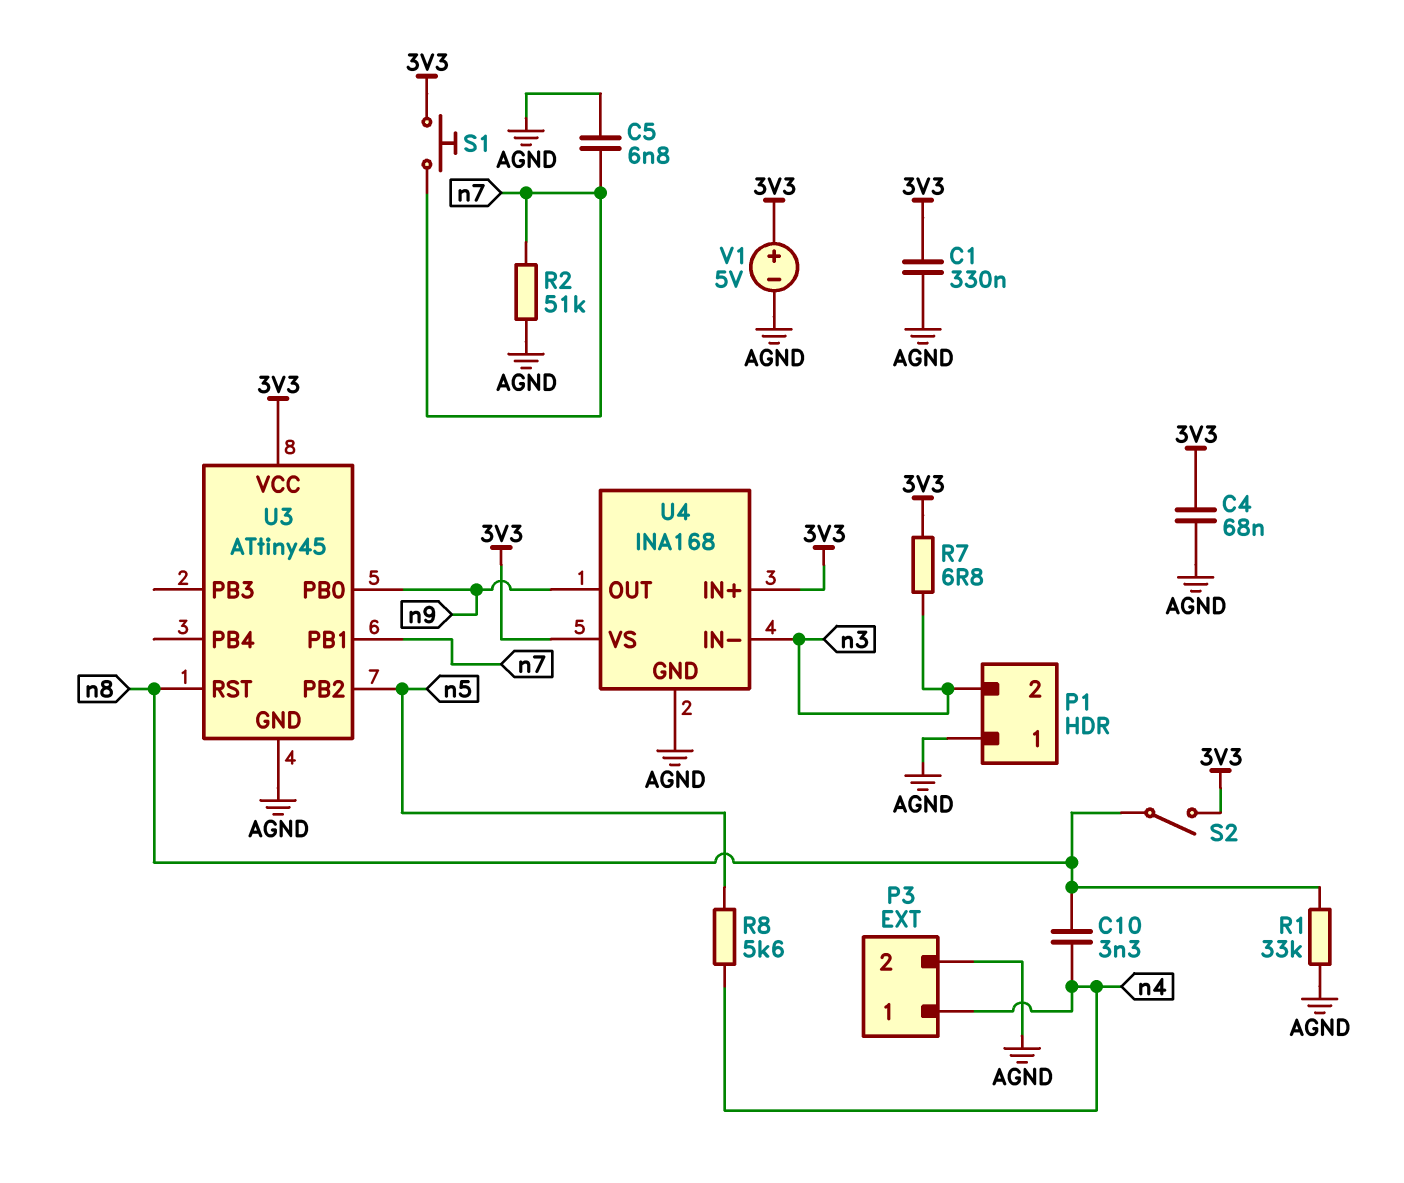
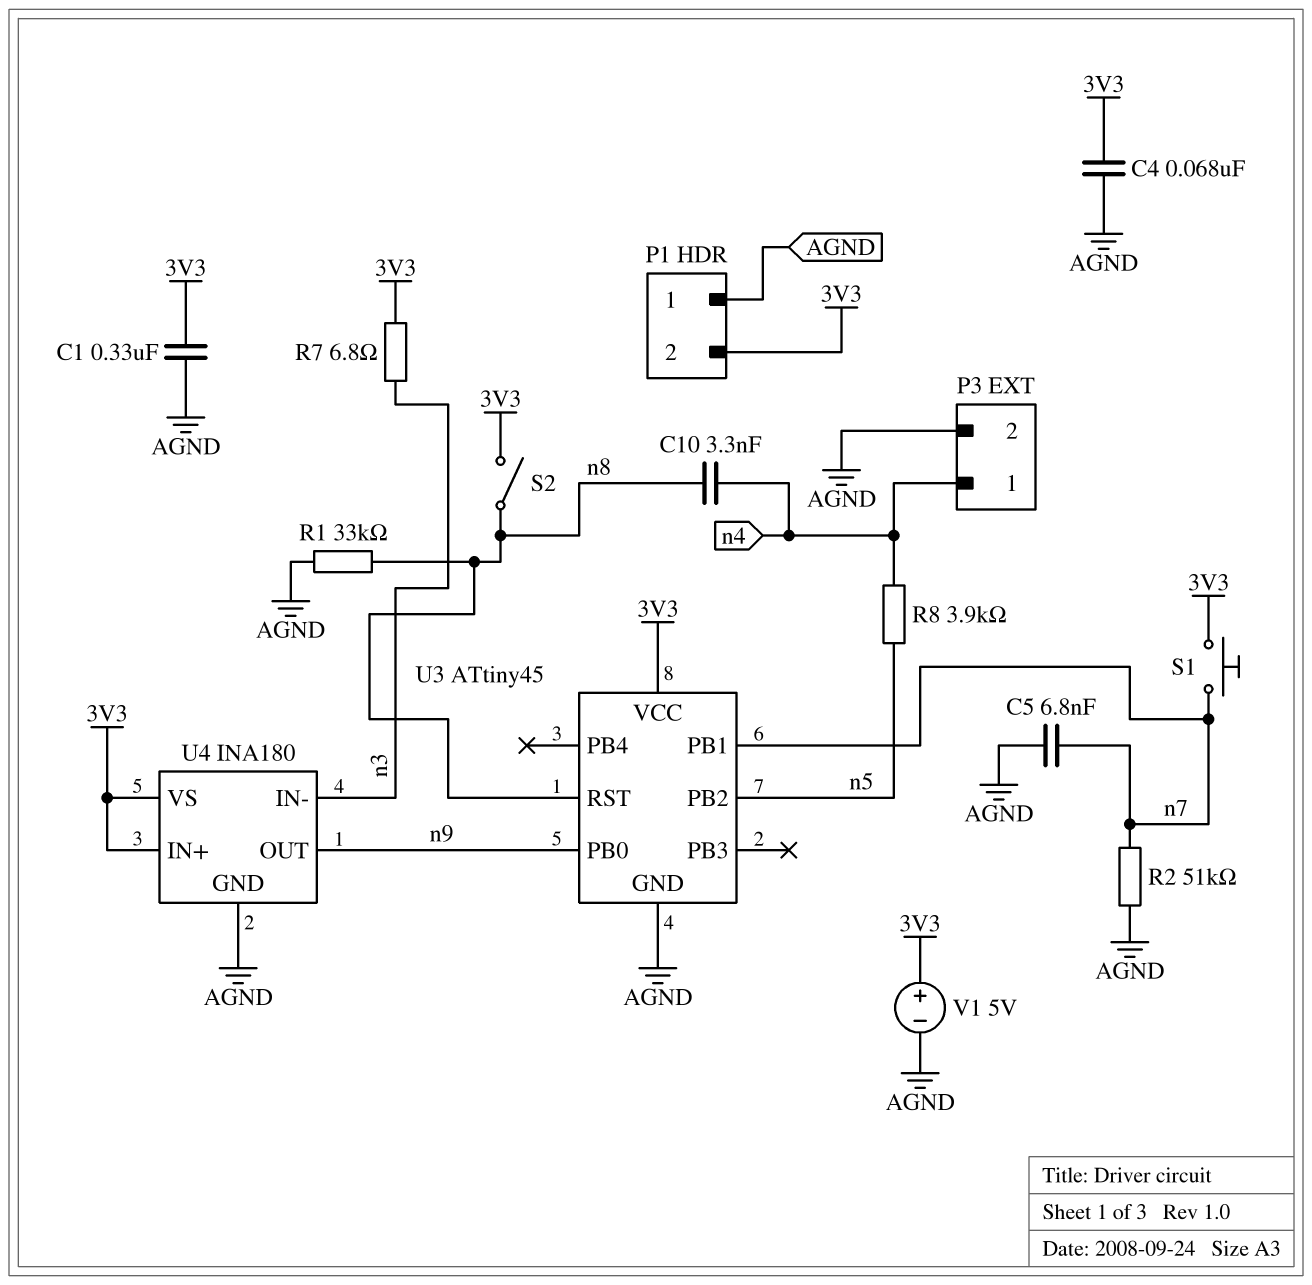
P1 pin 2: n3 -> 3V3
R8: 5.6k (n4, n5) -> 3.9k (n4, n5)
U4: INA168 -> INA180

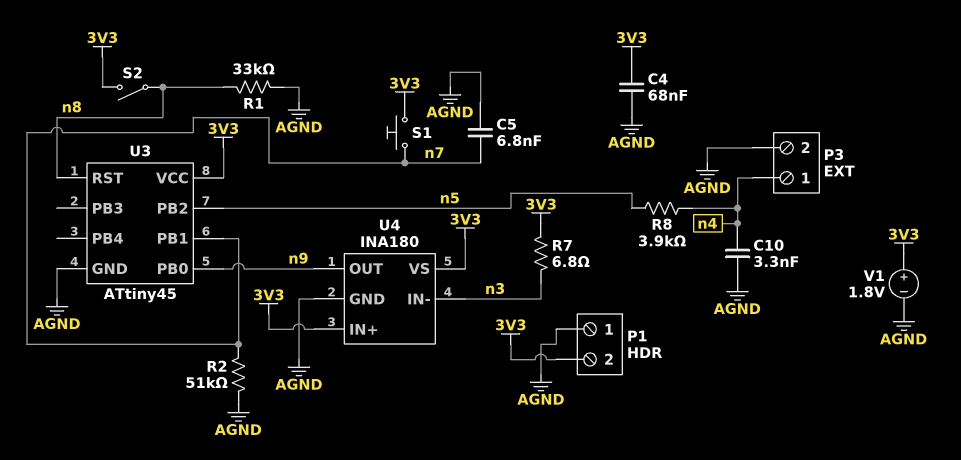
C1: 330nF (3V3, AGND) -> none
C10: 3.3nF (n4, n8) -> 3.3nF (AGND, n4)
V1: 5V (plus 3V3, minus AGND) -> 1.8V (plus 3V3, minus AGND)

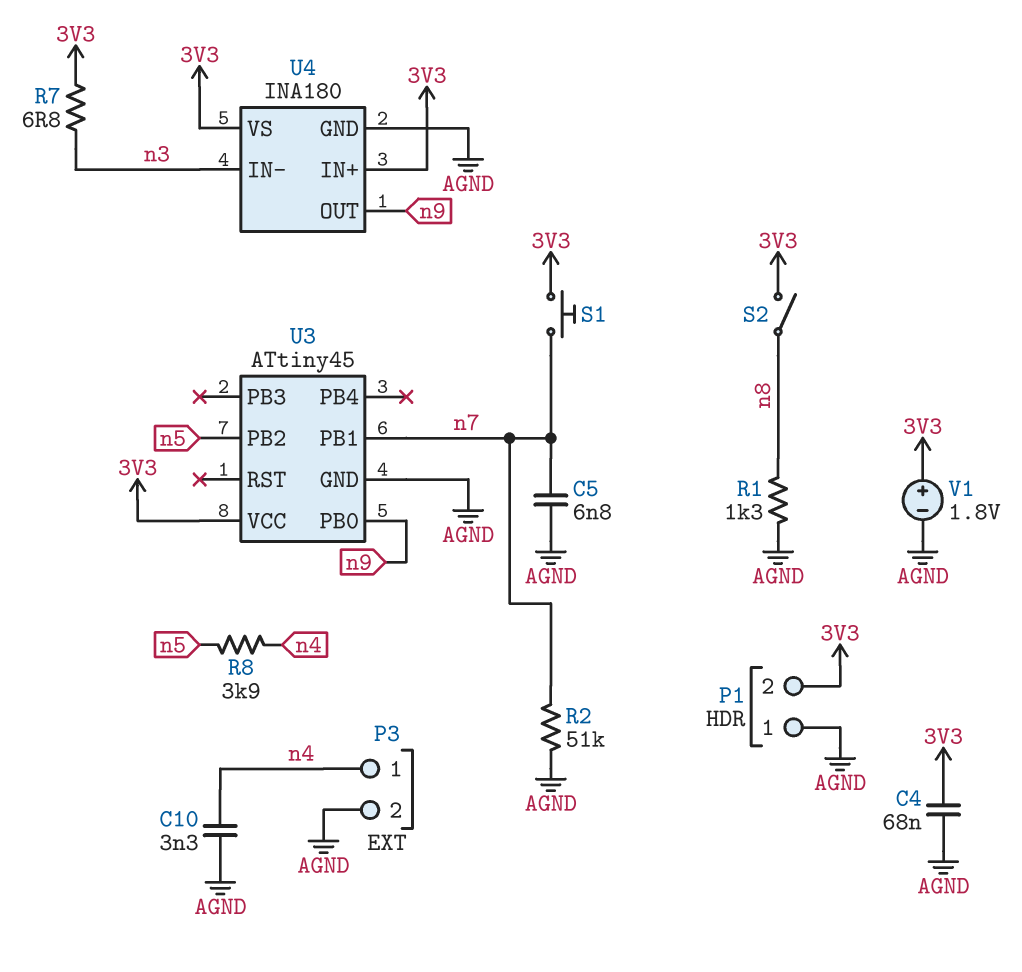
R1: 33k (AGND, n8) -> 1.3k (AGND, n8)
U3 pin RST: n8 -> none

